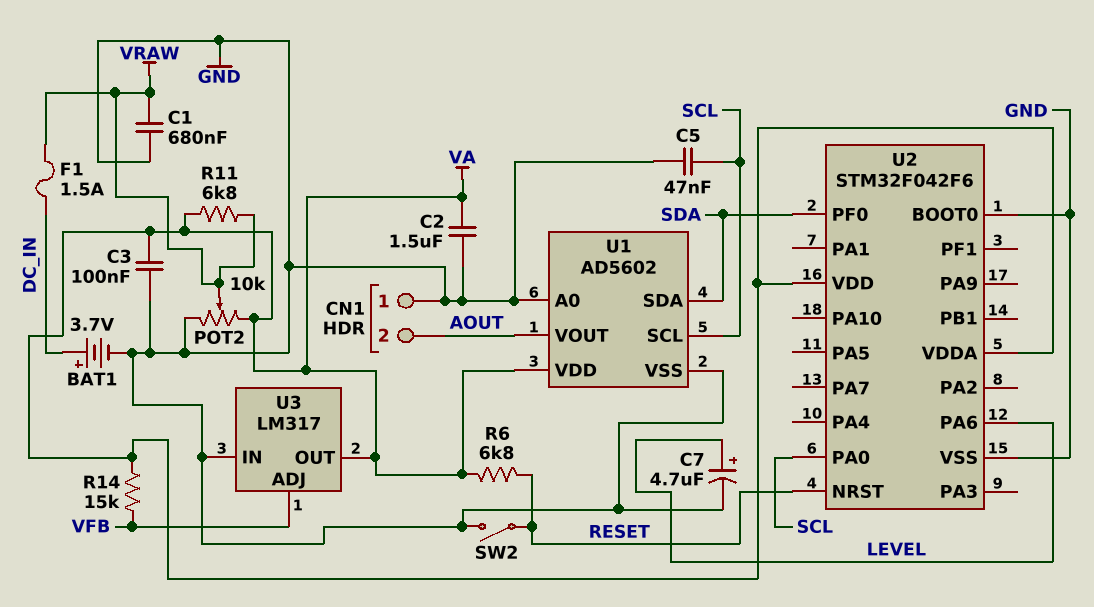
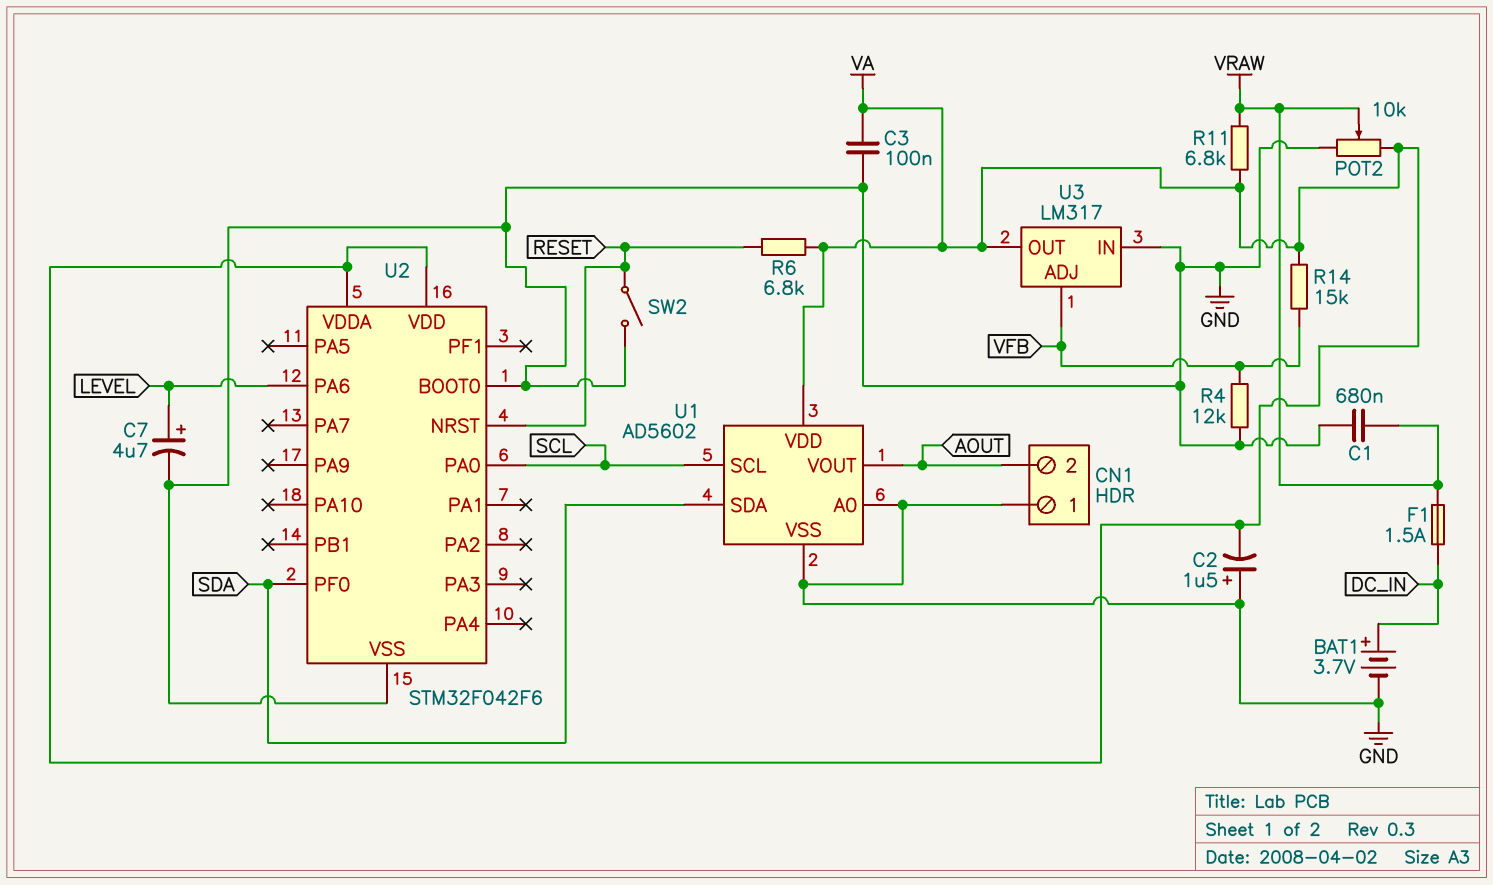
C2: 1.5uF (GND, VA) -> 1.5uF (plus GND, minus VA)
C5: 47nF (GND, SCL) -> none
R4: none -> 12k (GND, VFB)

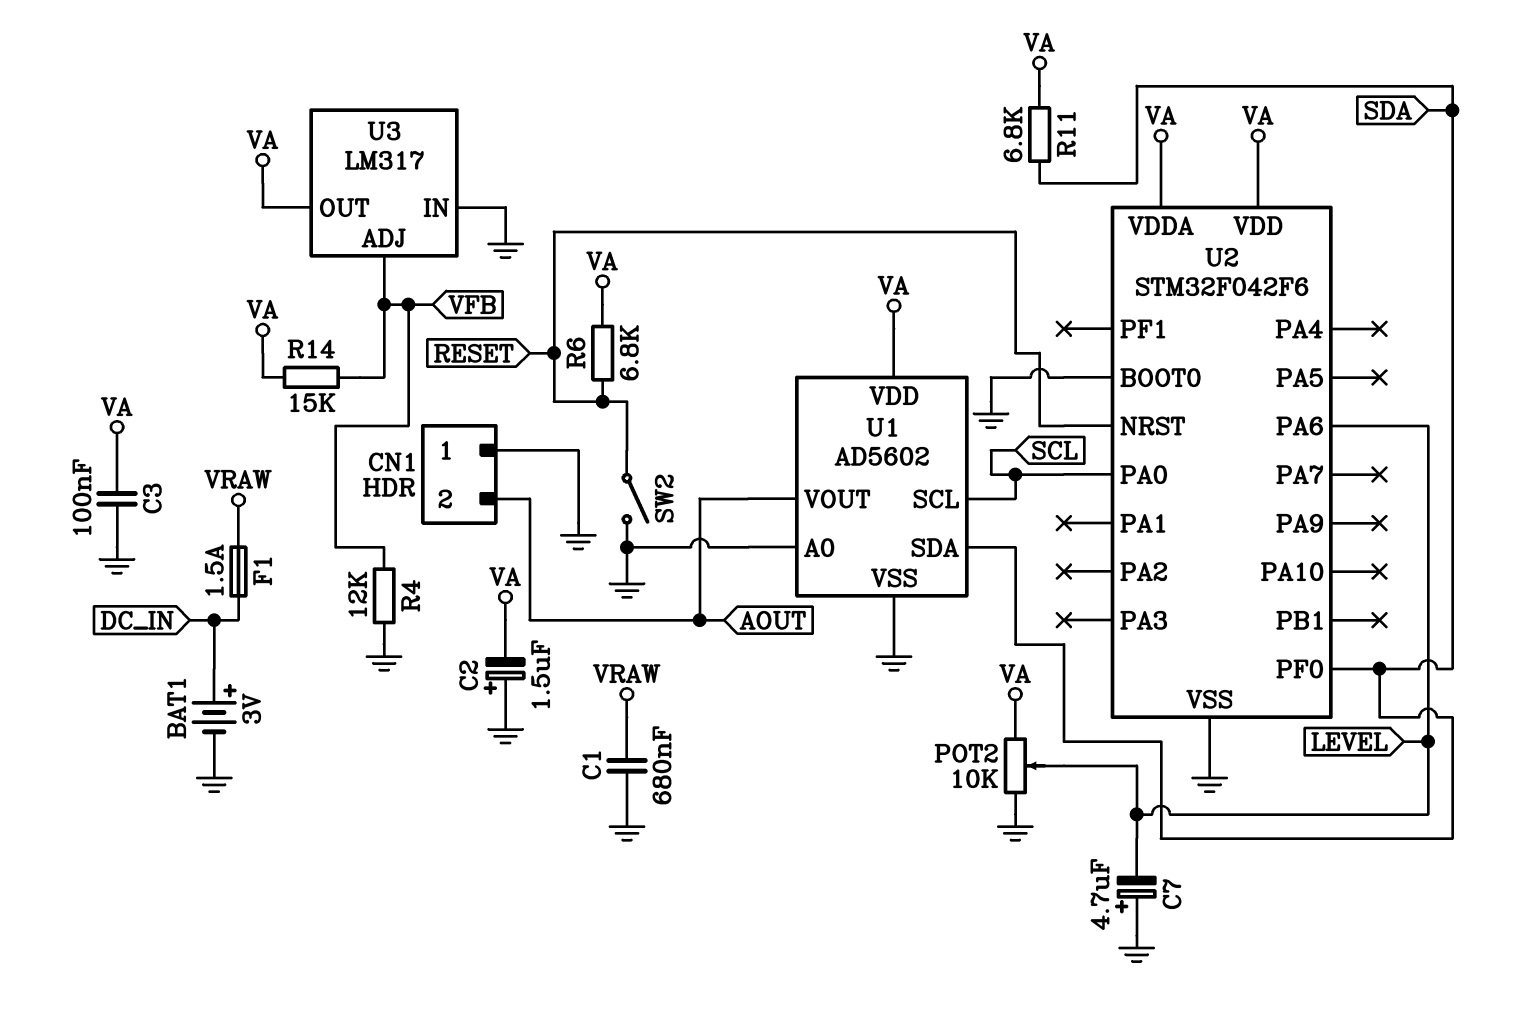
BAT1: 3.7V (plus DC_IN, minus GND) -> 3V (plus DC_IN, minus GND)
C7: 4.7uF (plus LEVEL, minus GND) -> 4.7uF (plus GND, minus LEVEL)
POT2: 10k (GND, VA, wiper VRAW) -> 10k (GND, VA, wiper LEVEL)
R11: 6.8k (VA, VRAW) -> 6.8k (SDA, VA)

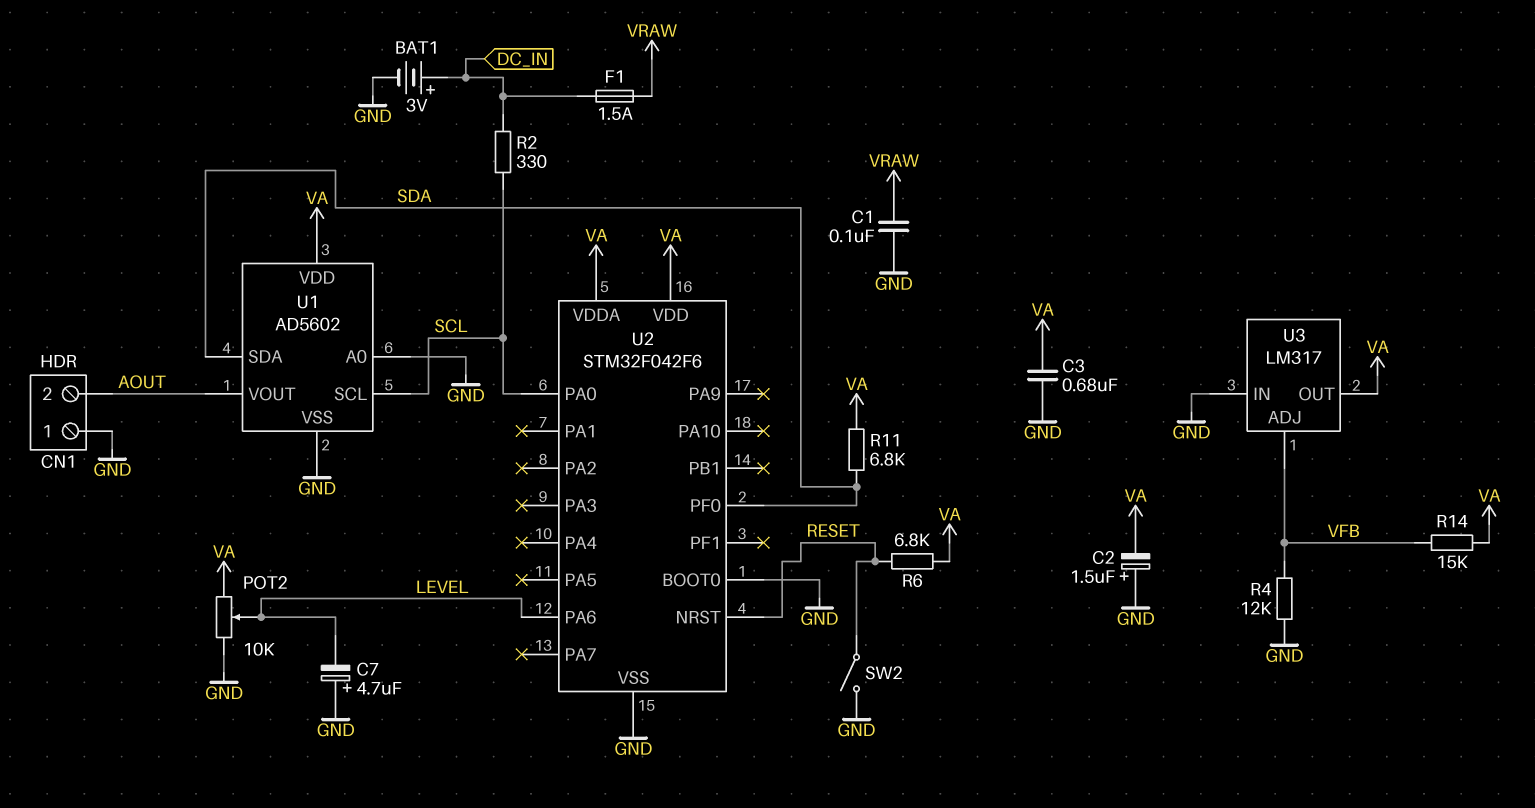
C1: 680nF (GND, VRAW) -> 100nF (GND, VRAW)
C3: 100nF (GND, VA) -> 680nF (GND, VA)
R2: none -> 330 (DC_IN, SCL)

